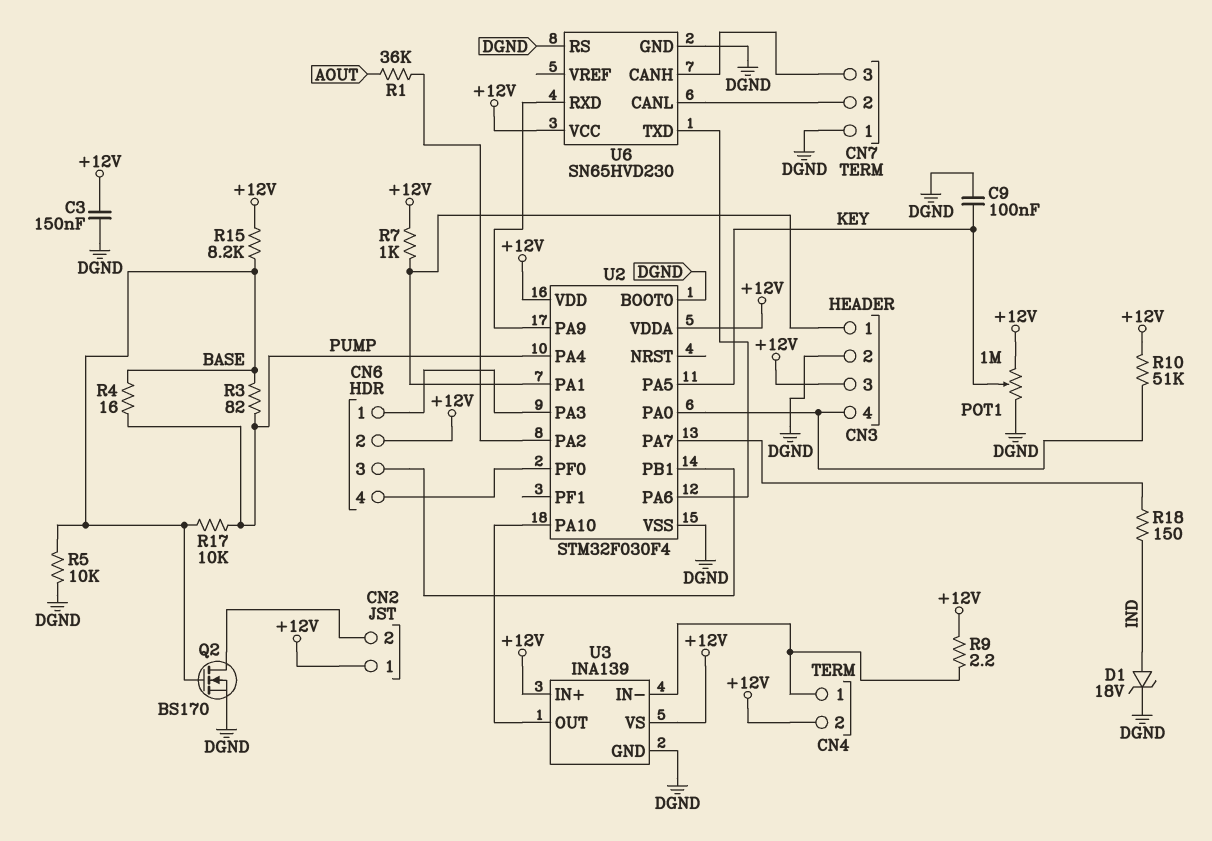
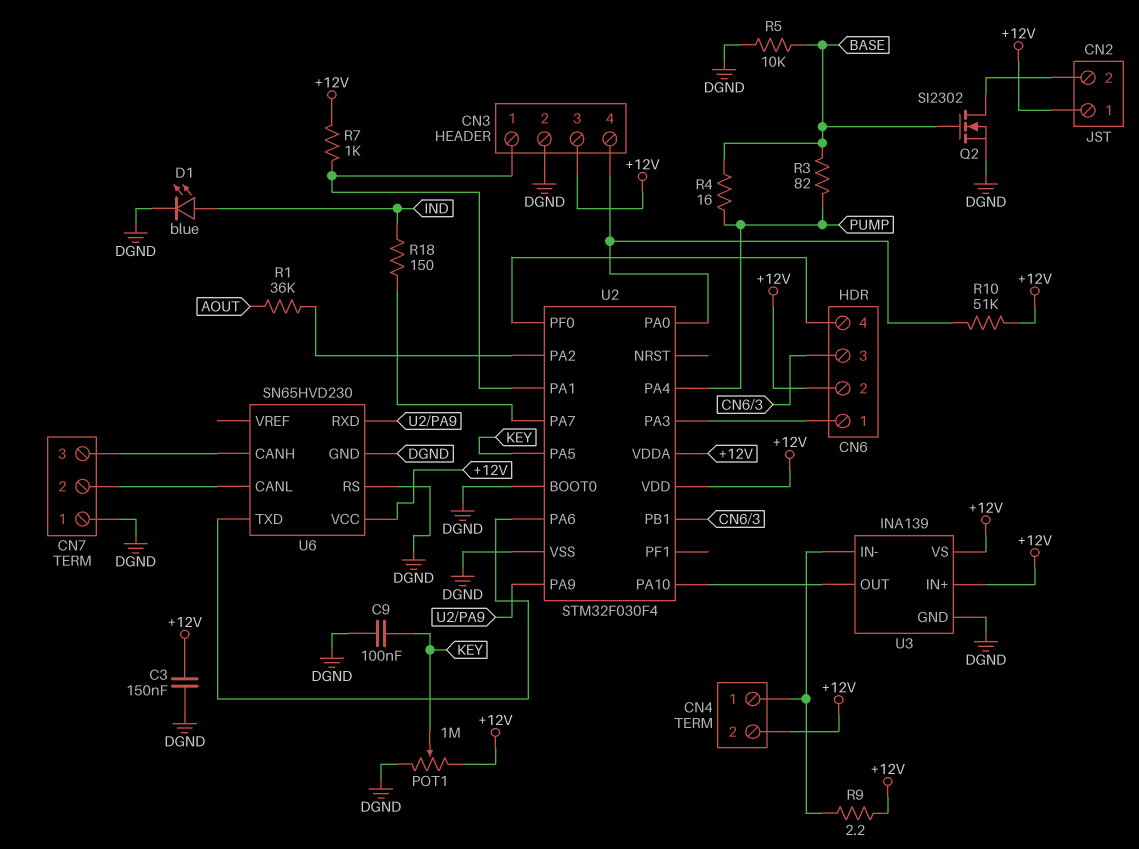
D1: zener 18V (A IND, K DGND) -> LED blue (A IND, K DGND)
Q2: NMOS BS170 (G BASE, D CN2/2, S DGND) -> NMOS SI2302 (G BASE, D CN2/2, S DGND)
R15: 8.2k (+12V, BASE) -> none
R17: 10k (BASE, PUMP) -> none

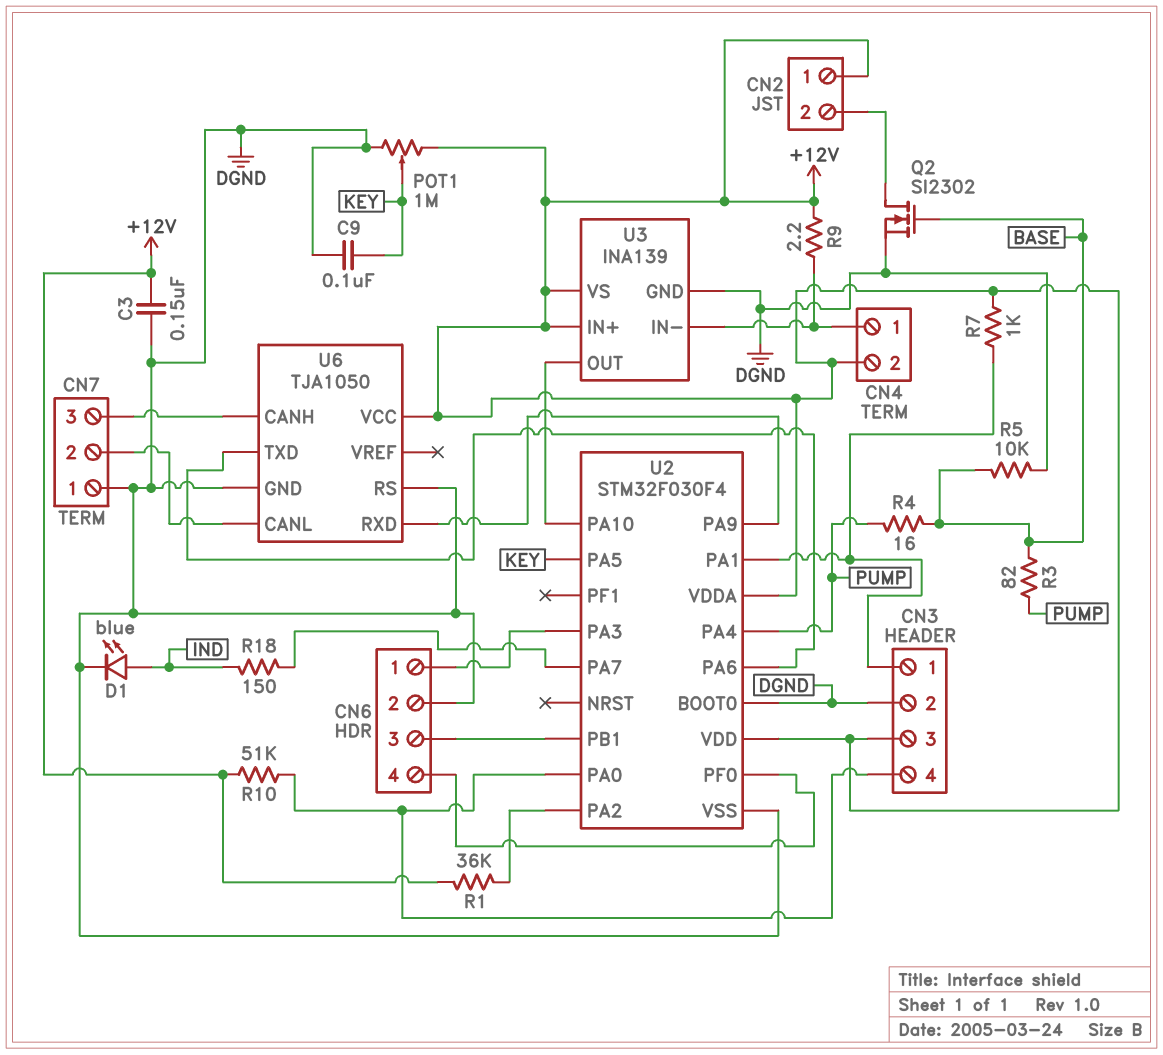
CN6 pin 2: +12V -> DGND
R1: 36k (AOUT, U2/PA2) -> 36k (+12V, U2/PA2)
U6: SN65HVD230 -> TJA1050

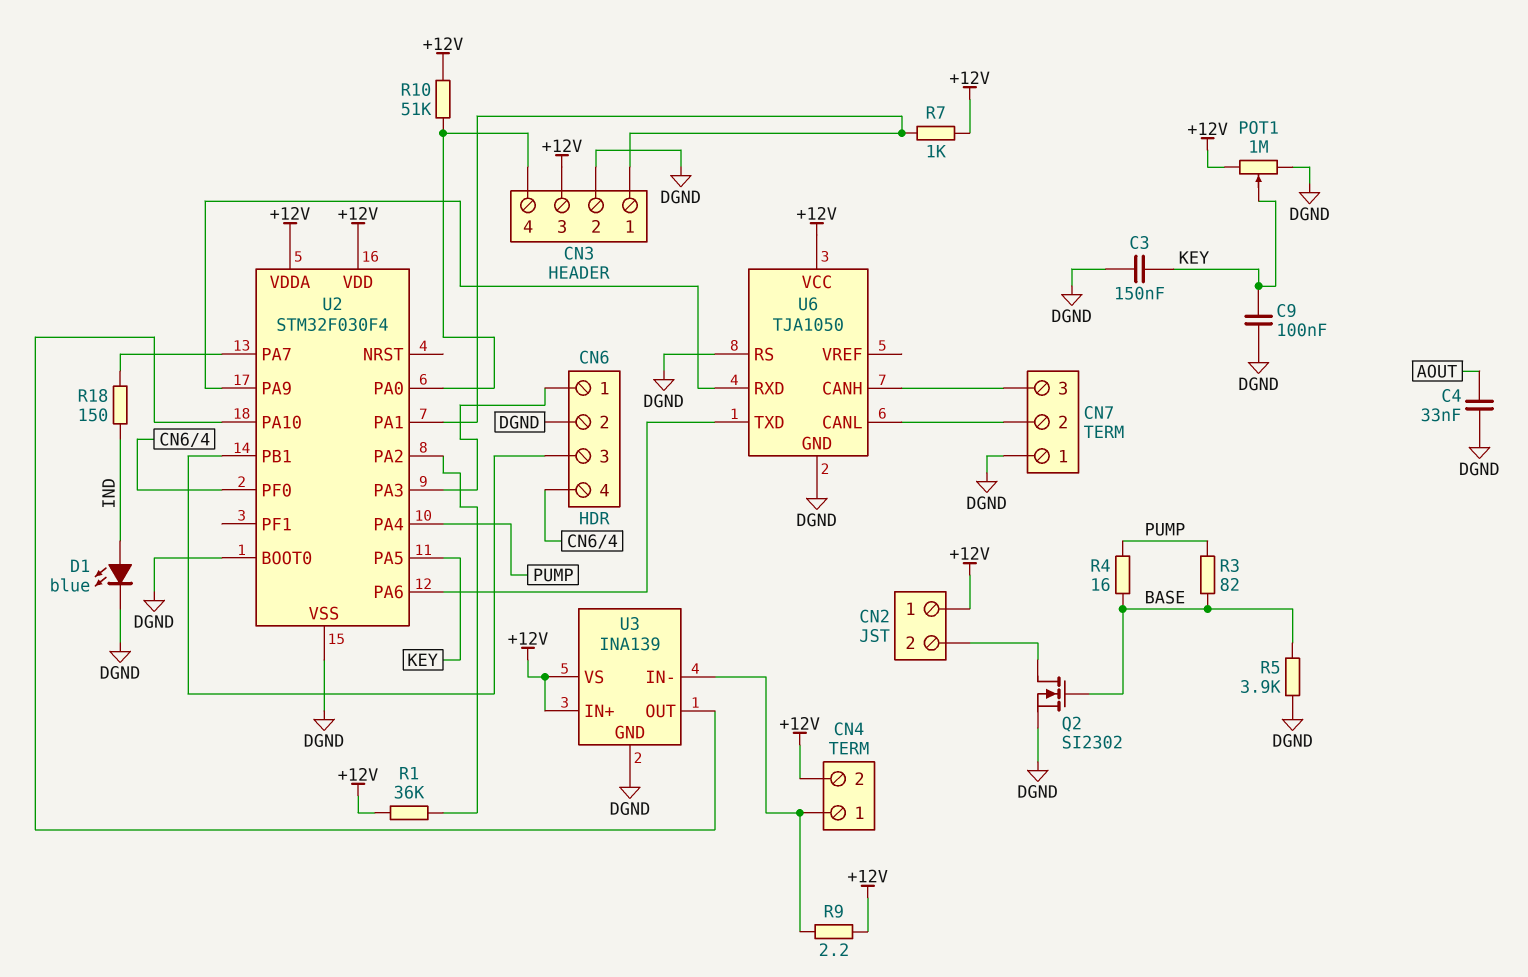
C3: 150nF (+12V, DGND) -> 150nF (DGND, KEY)
C4: none -> 33nF (AOUT, DGND)
R5: 10k (BASE, DGND) -> 3.9k (BASE, DGND)

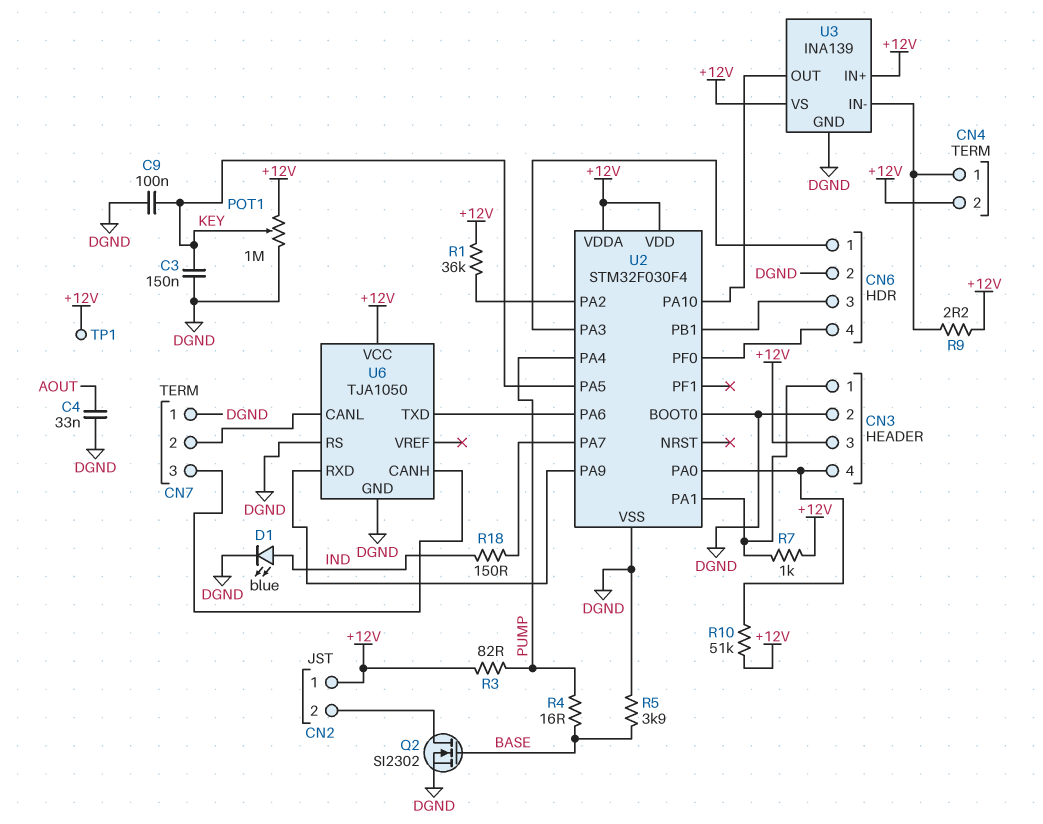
R3: 82 (BASE, PUMP) -> 82 (+12V, PUMP)
TP1: none -> test point (+12V)

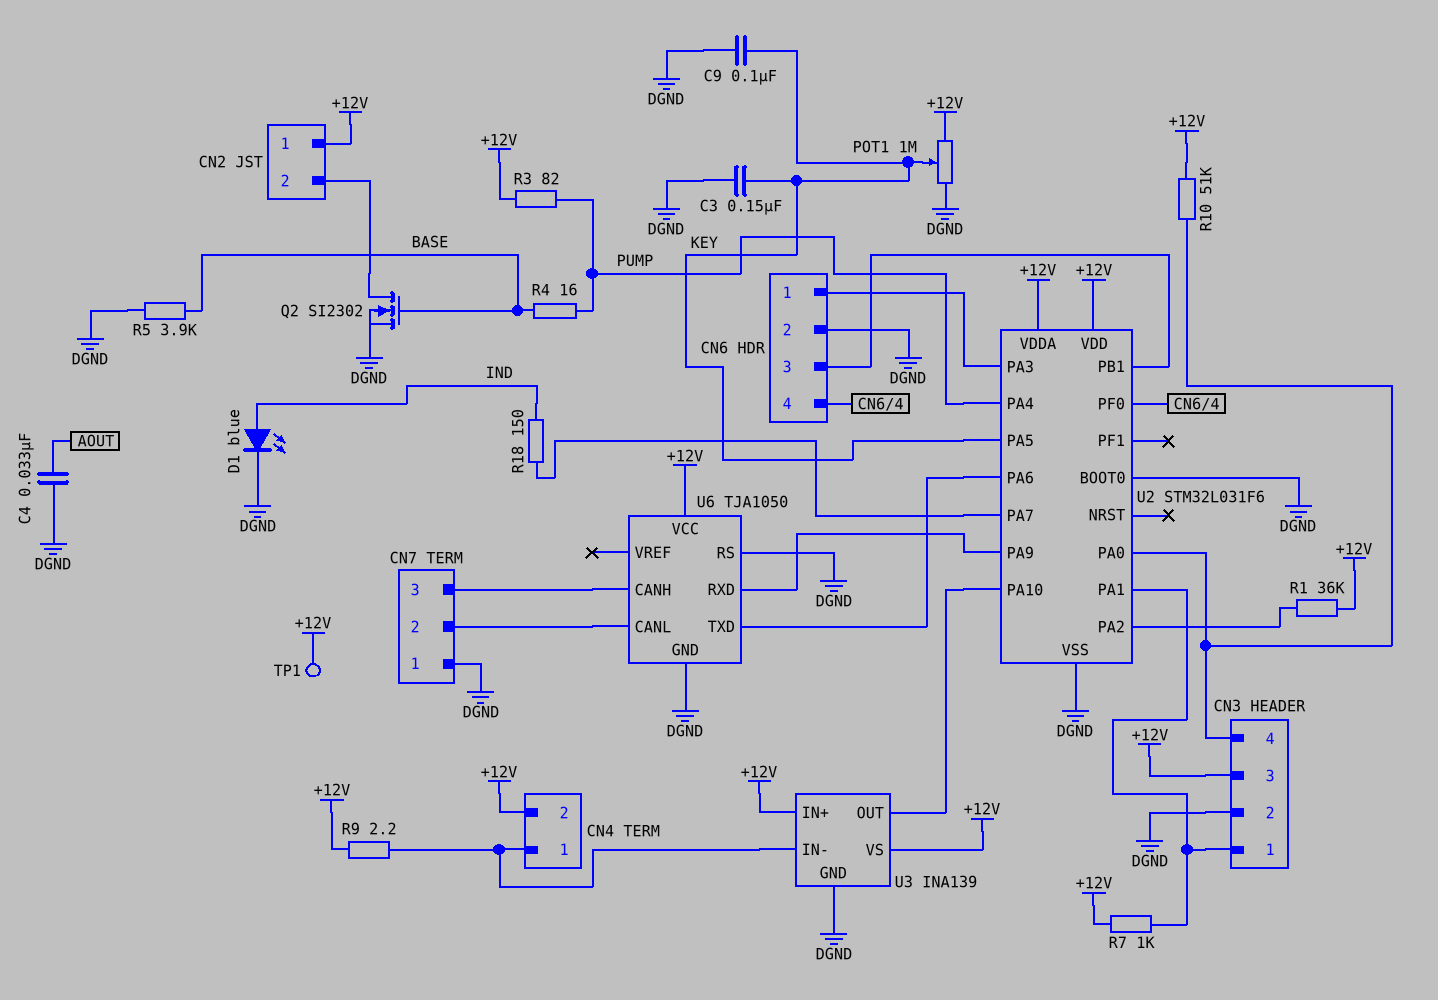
U2: STM32F030F4 -> STM32L031F6

